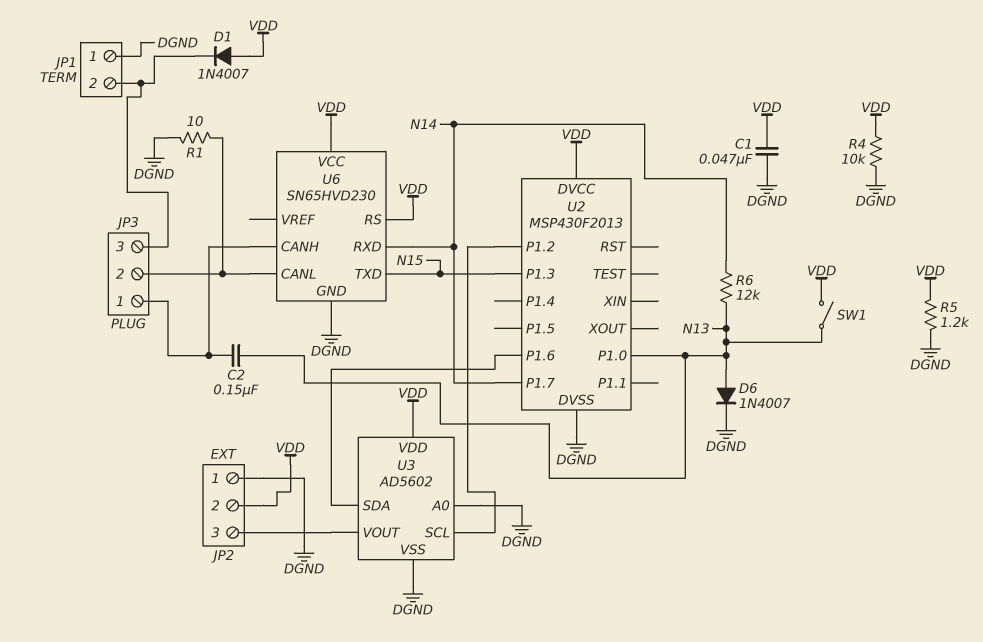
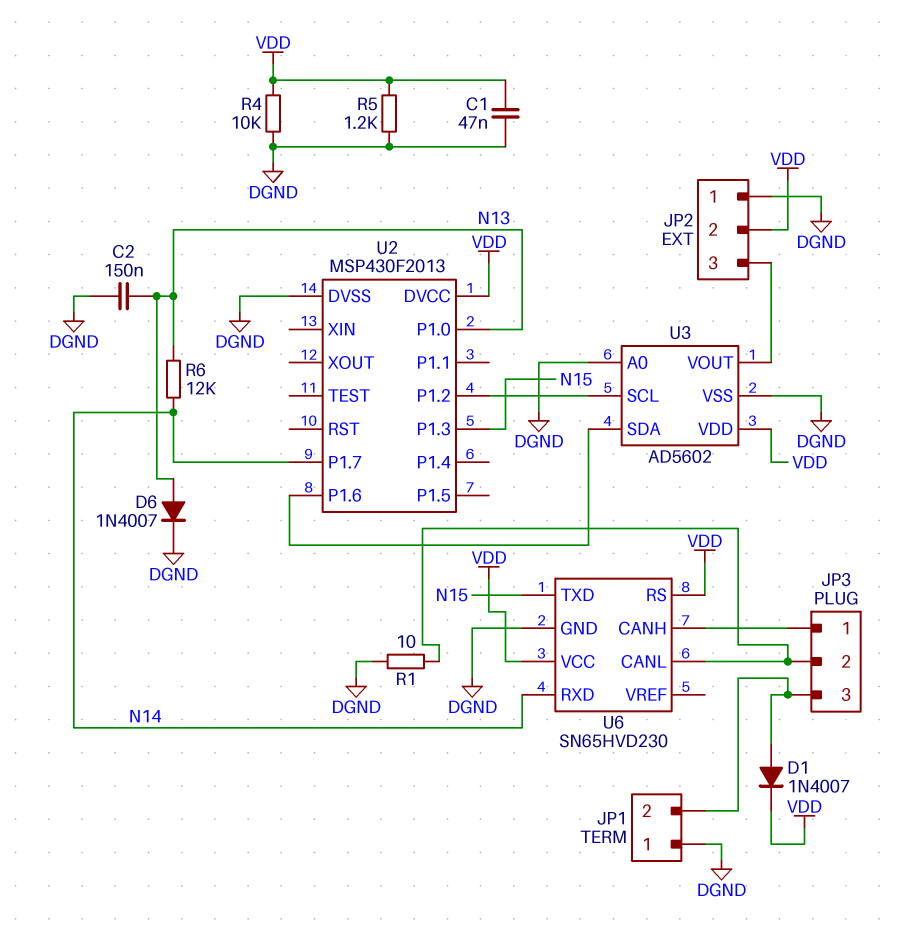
C2: 150nF (JP3/1, N13) -> 150nF (DGND, N13)
D1: diode 1N4007 (A VDD, K JP1/2) -> diode 1N4007 (A JP1/2, K VDD)
SW1: switch (N13, VDD) -> none

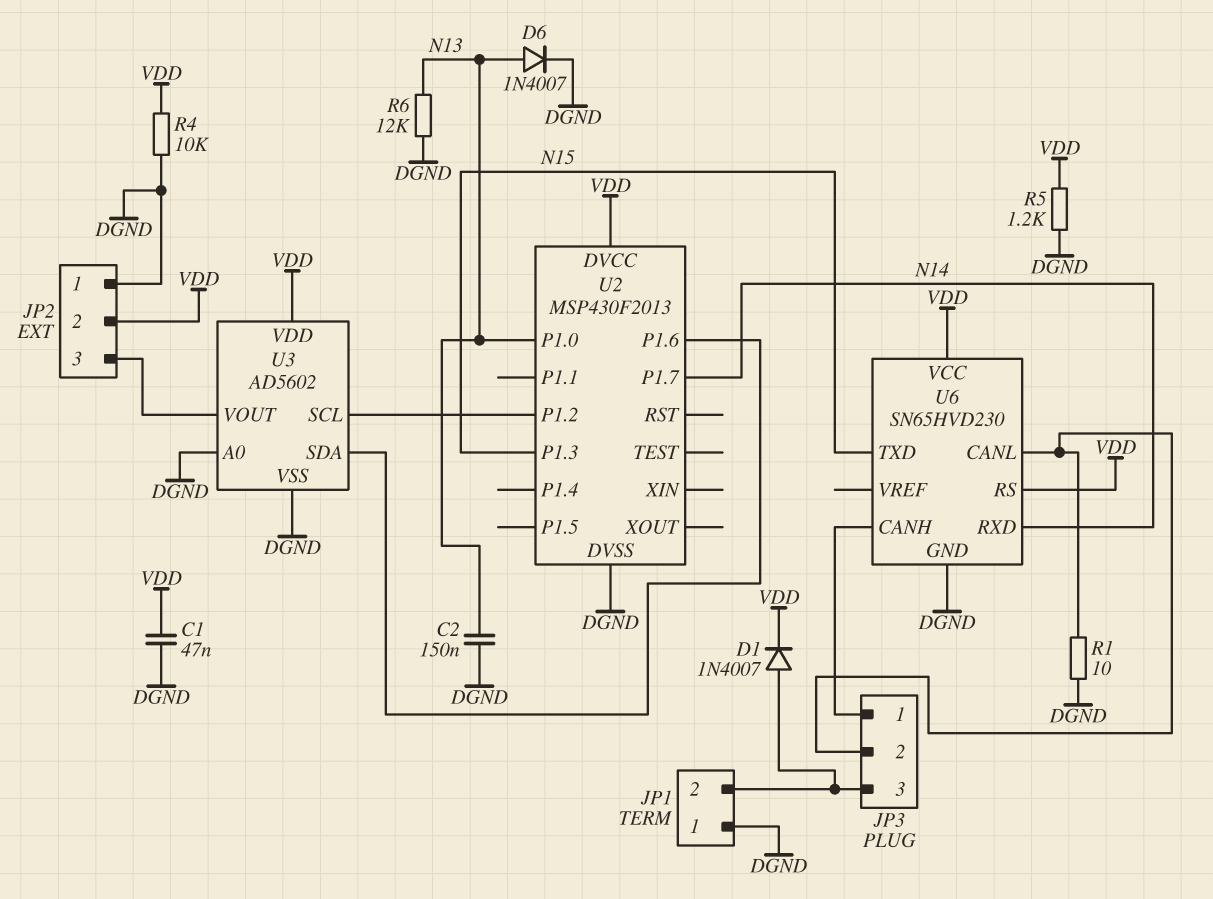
R6: 12k (N13, N14) -> 12k (DGND, N13)

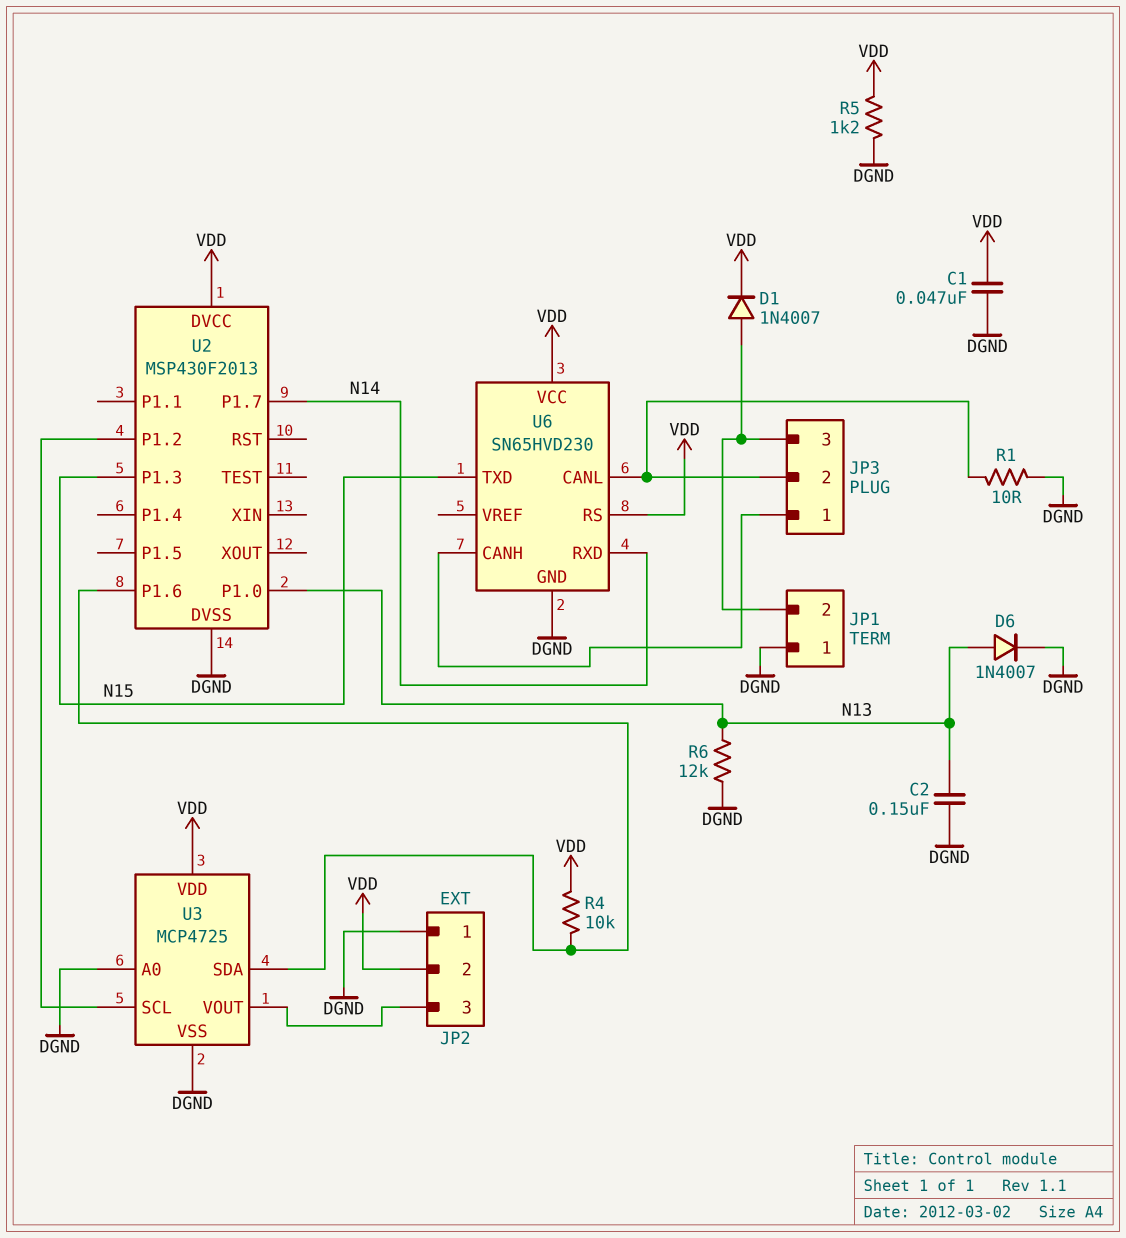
R4: 10k (DGND, VDD) -> 10k (U2/P1.6, VDD)
U3: AD5602 -> MCP4725

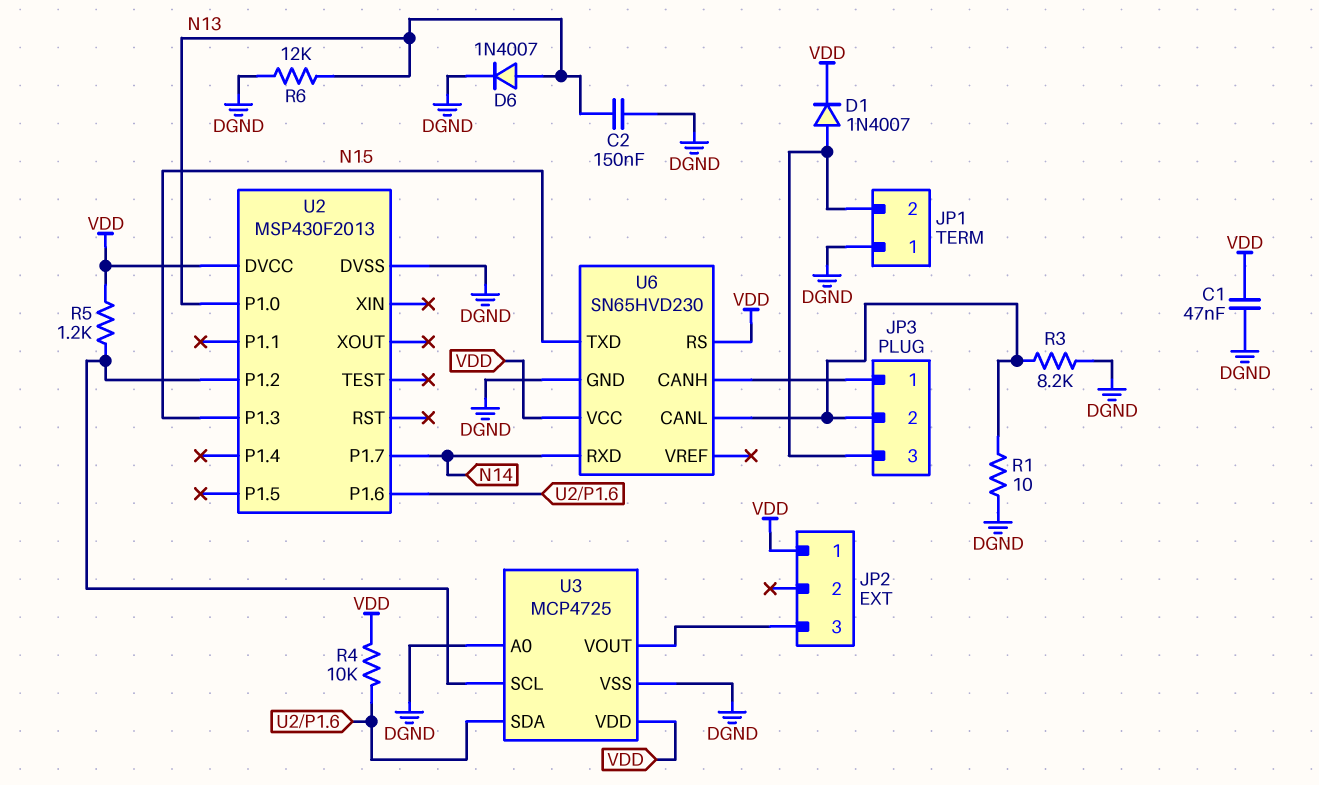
JP2 pin 1: DGND -> VDD
JP2 pin 2: VDD -> none
R3: none -> 8.2k (DGND, JP3/2)
R5: 1.2k (DGND, VDD) -> 1.2k (U2/P1.2, VDD)

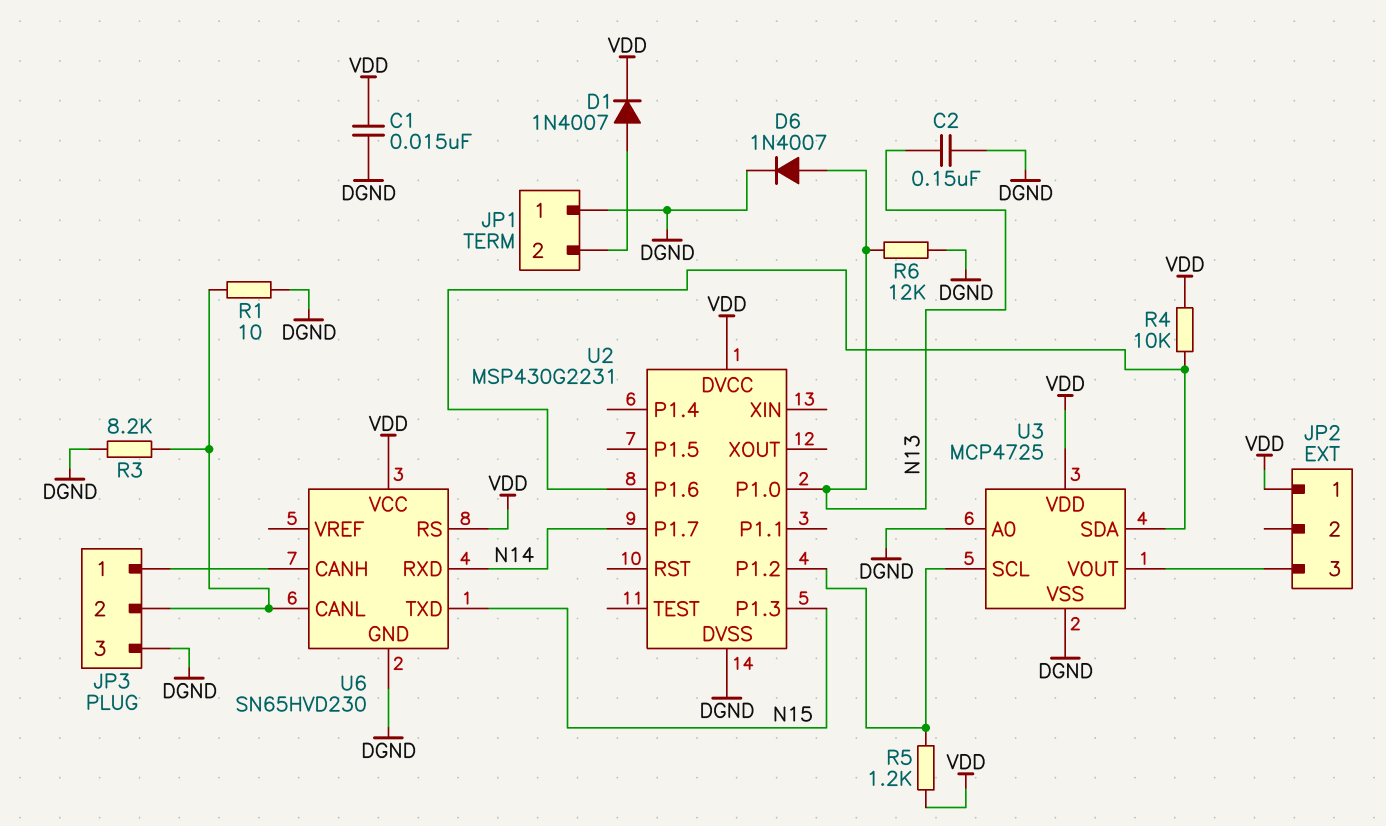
C1: 47nF (DGND, VDD) -> 15nF (DGND, VDD)
JP3 pin 3: JP1/2 -> DGND
U2: MSP430F2013 -> MSP430G2231

